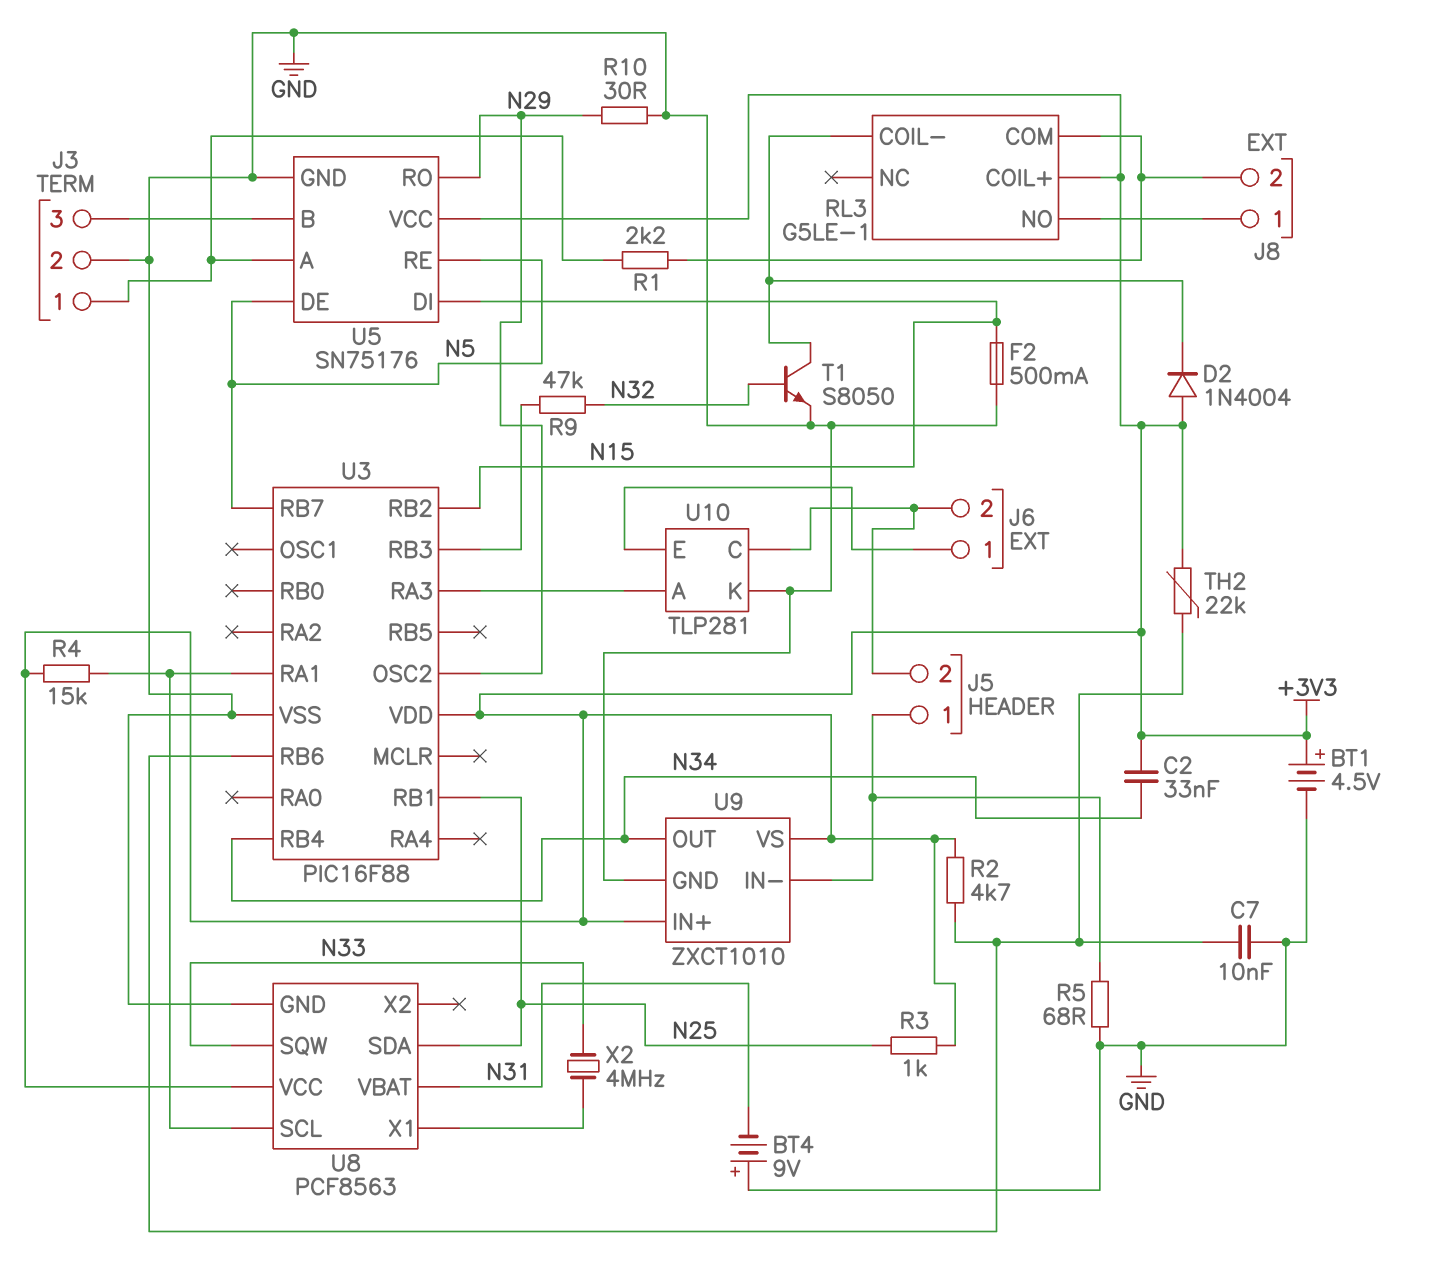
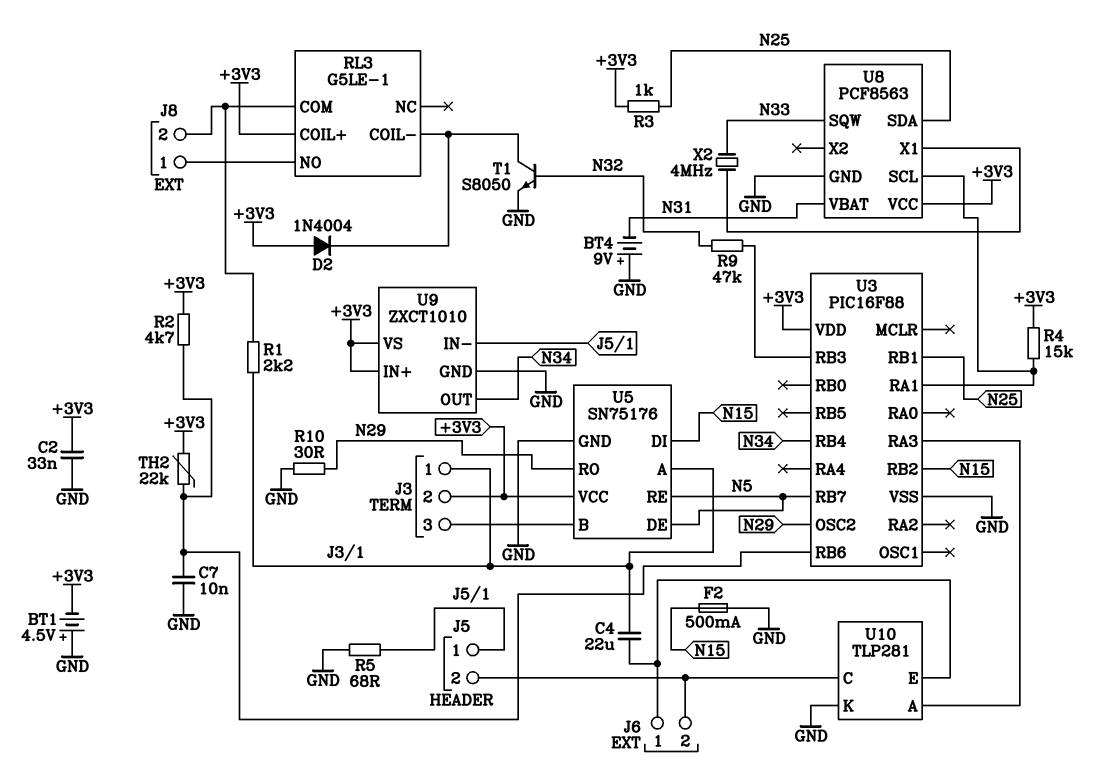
BT1: 4.5V (plus +3V3, minus GND) -> 4.5V (plus GND, minus +3V3)
C2: 33nF (+3V3, N34) -> 33nF (+3V3, GND)
C4: none -> 22uF (J3/1, J6/1)
J3 pin 2: GND -> +3V3

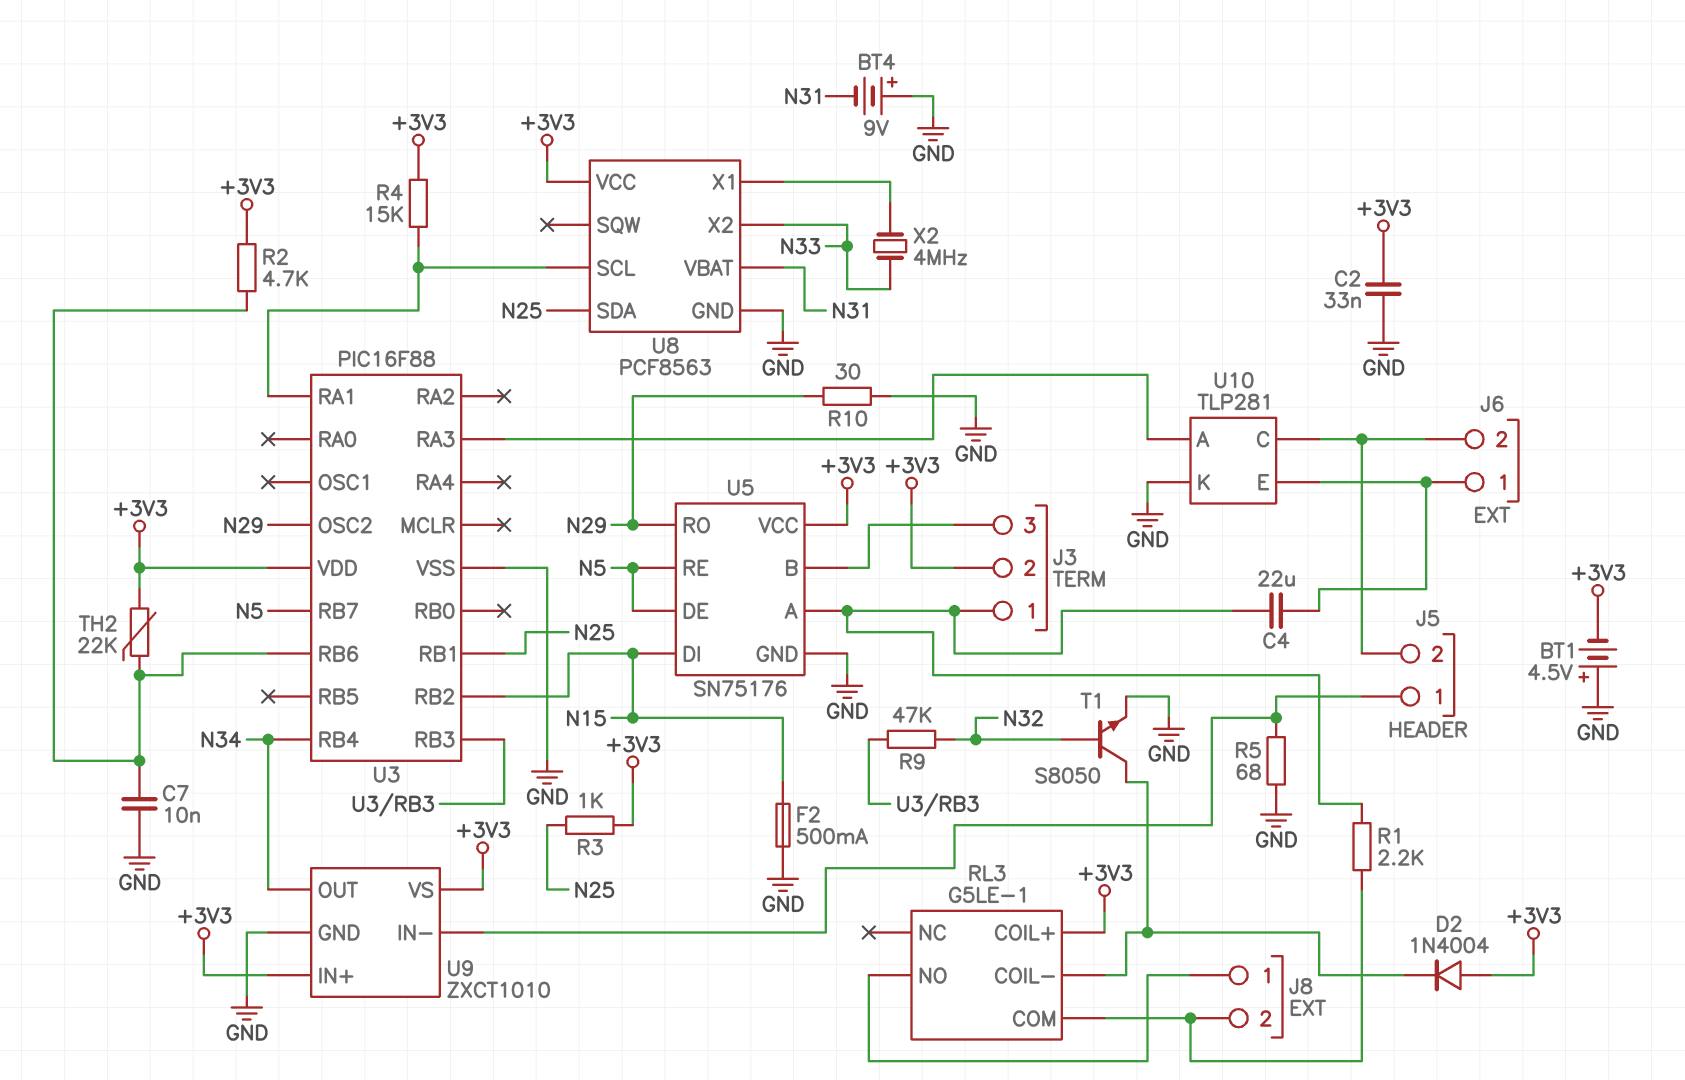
U8 pin SQW: N33 -> none
U8 pin X2: none -> N33

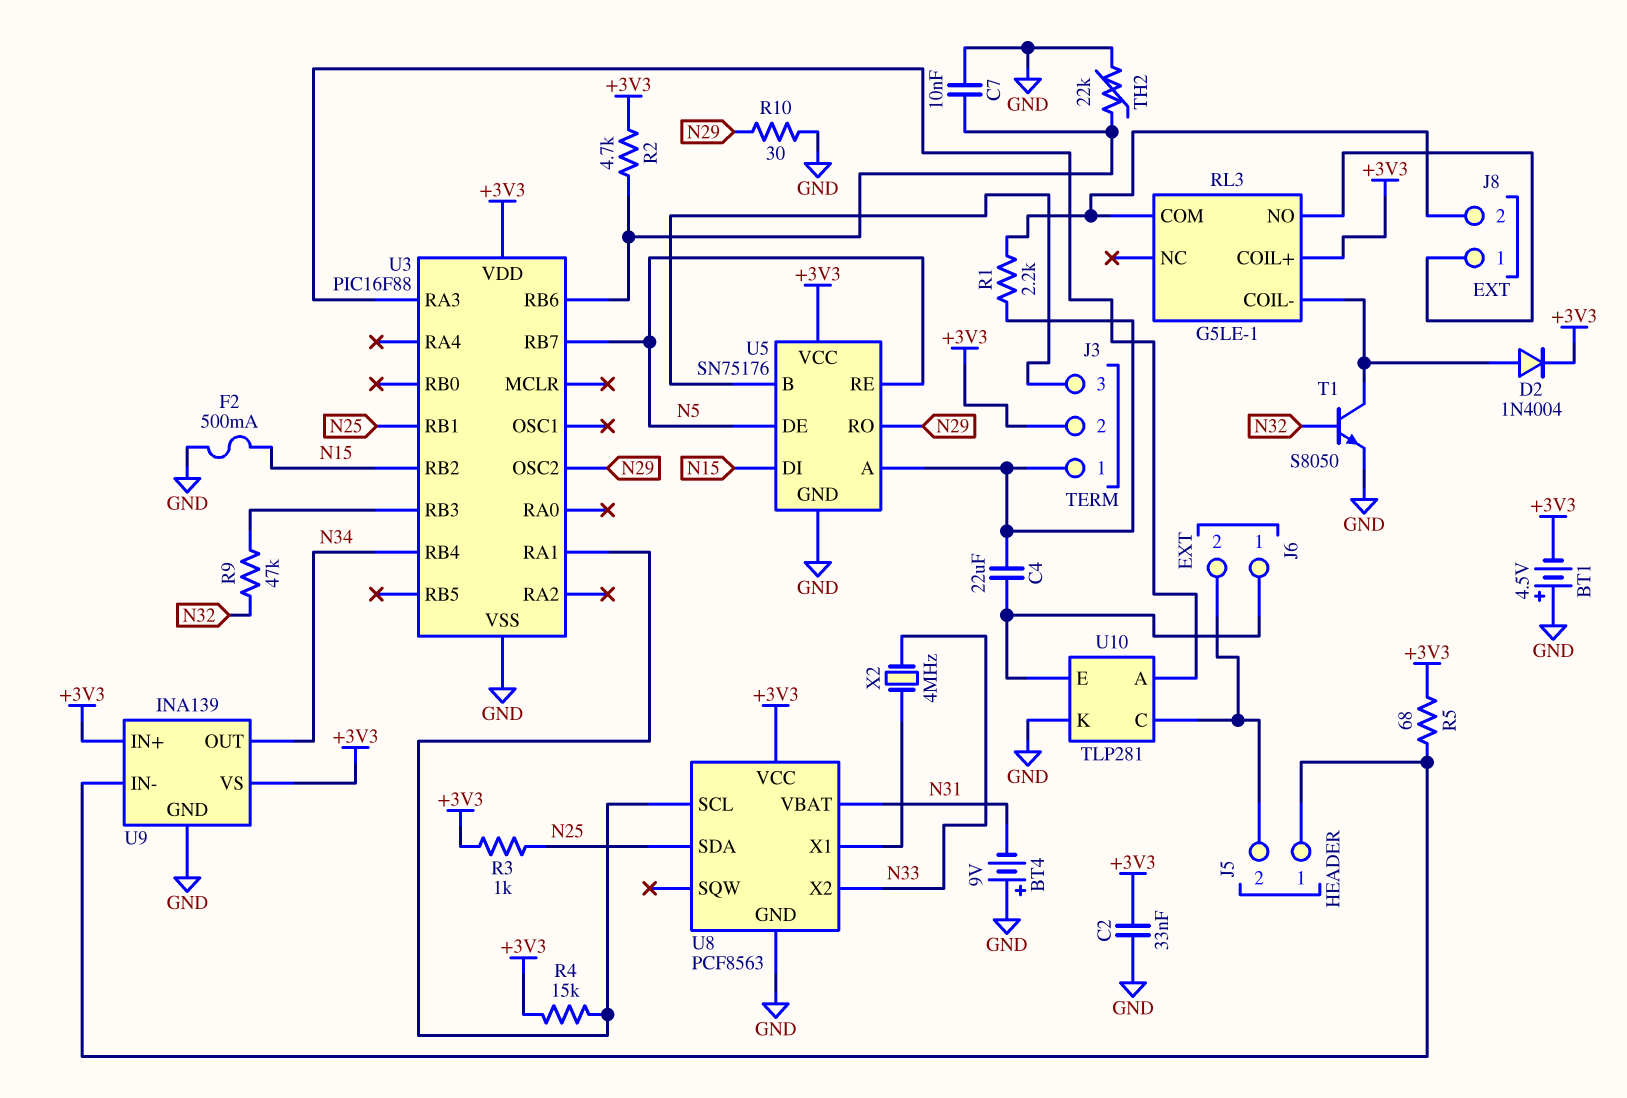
D2: diode 1N4004 (A +3V3, K RL3/COIL-) -> diode 1N4004 (A RL3/COIL-, K +3V3)
R5: 68 (GND, J5/1) -> 68 (+3V3, J5/1)
TH2: 22k (+3V3, U3/RB6) -> 22k (GND, U3/RB6)
U9: ZXCT1010 -> INA139

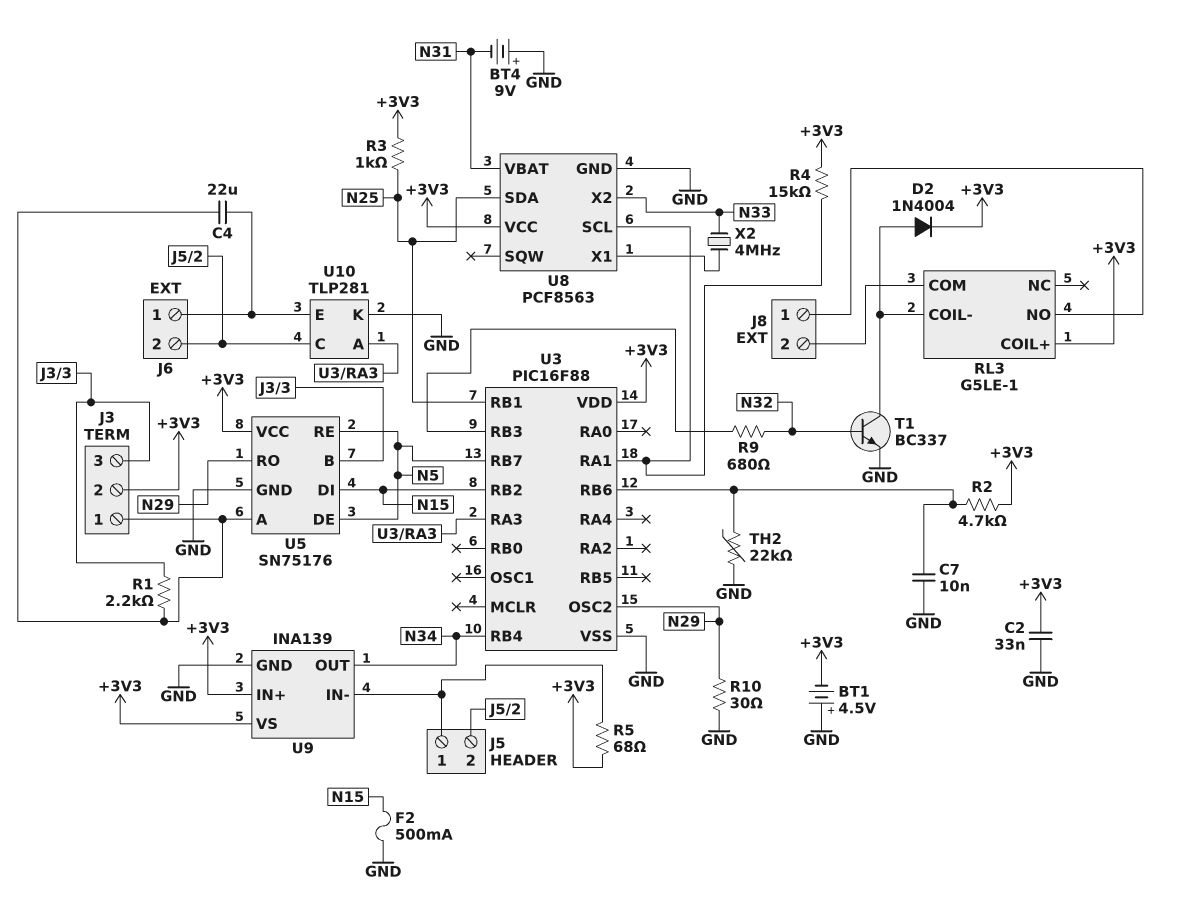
R1: 2.2k (J3/1, J8/2) -> 2.2k (J3/1, J3/3)
R9: 47k (N32, U3/RB3) -> 680 (N32, U3/RB3)
T1: NPN S8050 (B N32, C RL3/COIL-, E GND) -> NPN BC337 (B N32, C RL3/COIL-, E GND)

